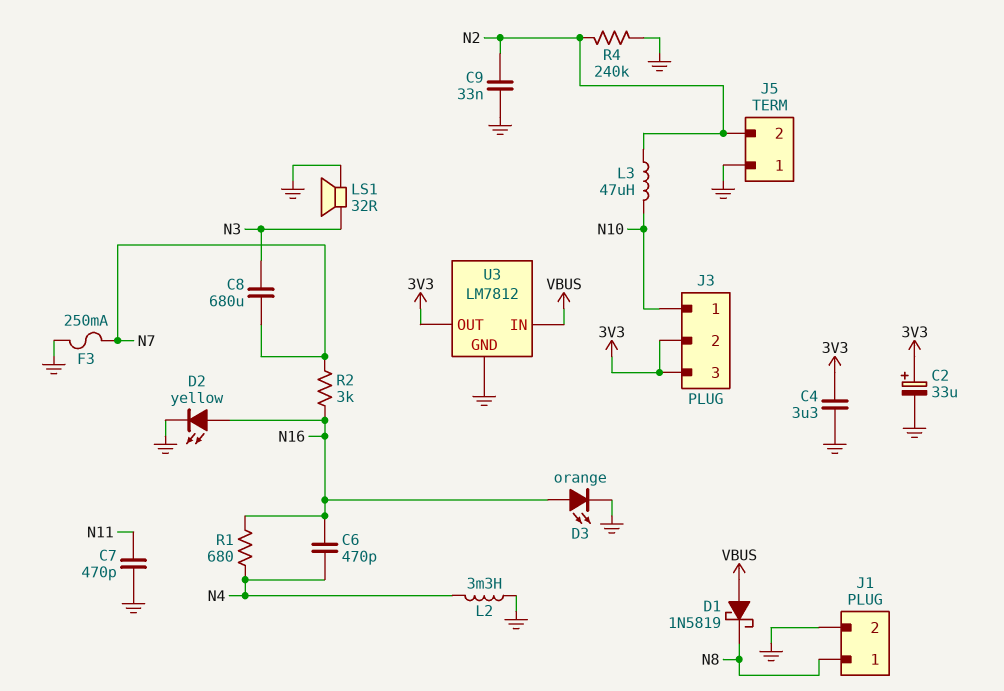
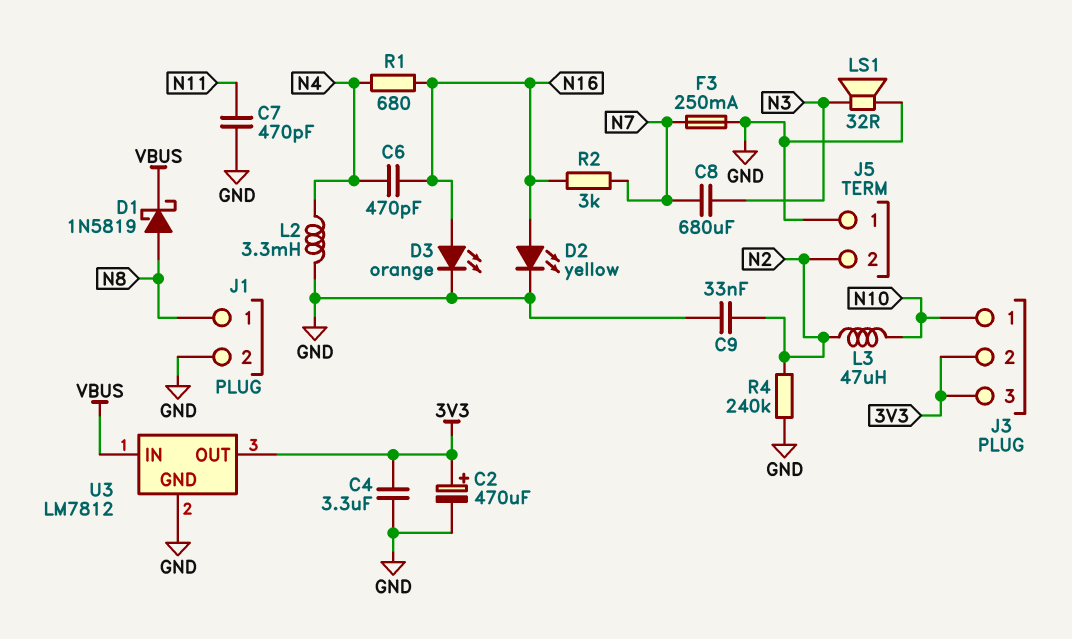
C2: 33uF (plus 3V3, minus GND) -> 470uF (plus 3V3, minus GND)
D1: schottky 1N5819 (A VBUS, K N8) -> schottky 1N5819 (A N8, K VBUS)

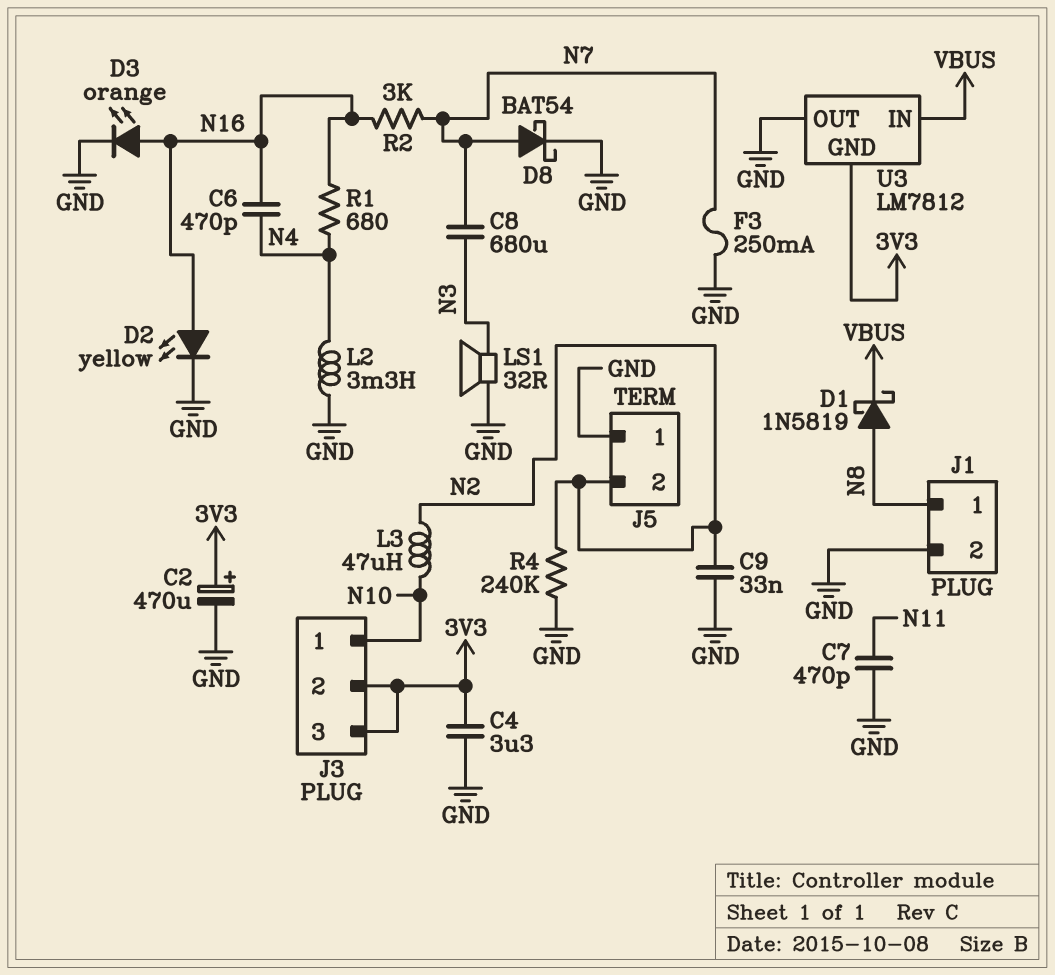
D8: none -> schottky BAT54 (A N7, K GND)
U3 pin GND: GND -> 3V3
U3 pin OUT: 3V3 -> GND

